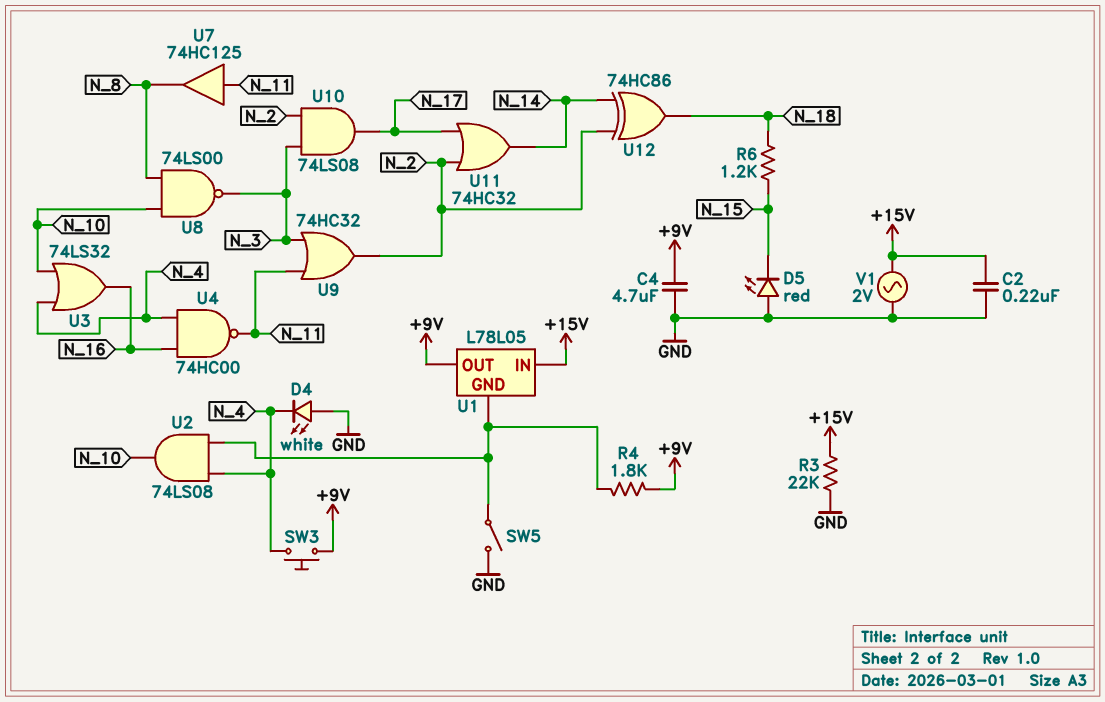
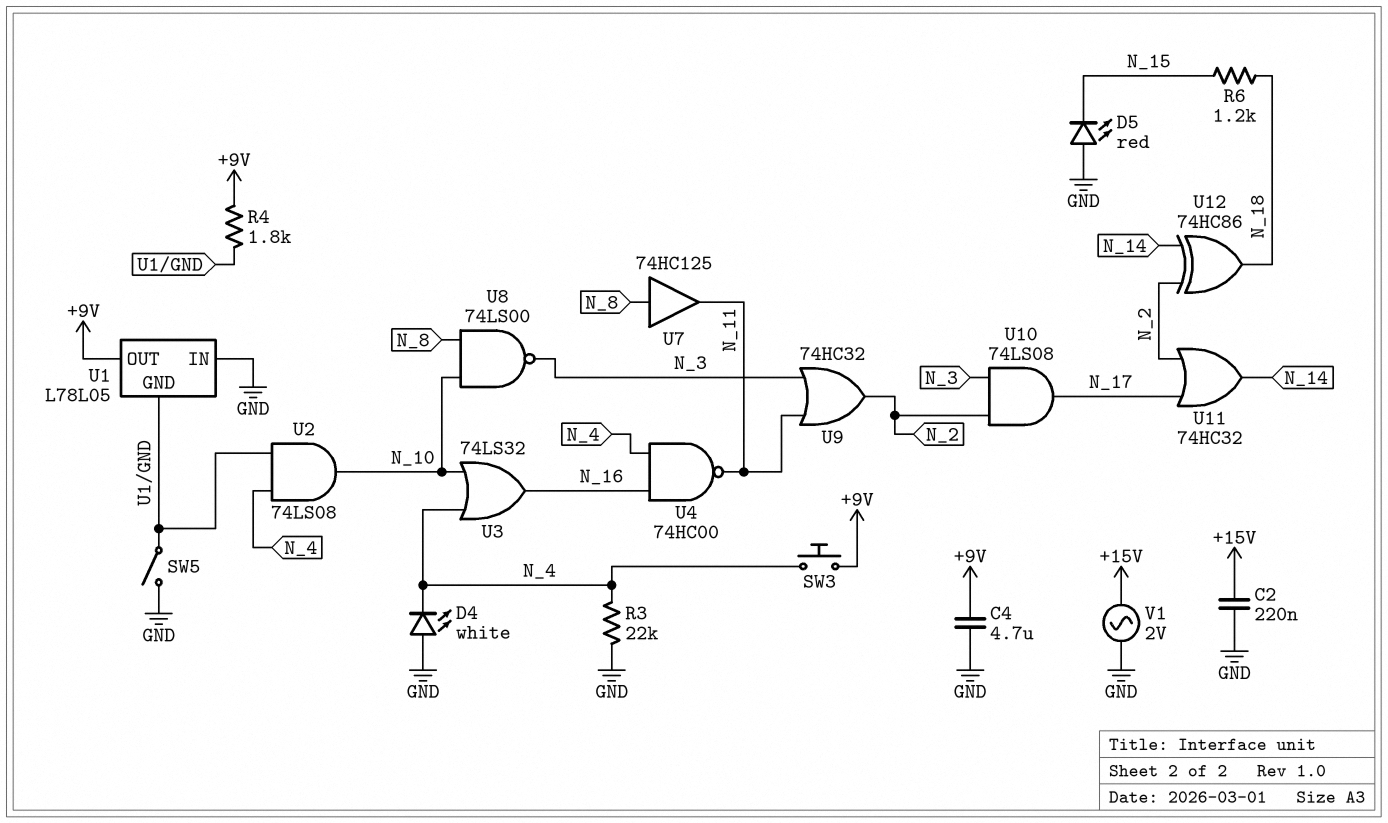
R3: 22k (+15V, GND) -> 22k (GND, N_4)
U1 pin IN: +15V -> GND
U7: buffer 74HC125 (in N_11, out N_8) -> buffer 74HC125 (in N_8, out N_11)

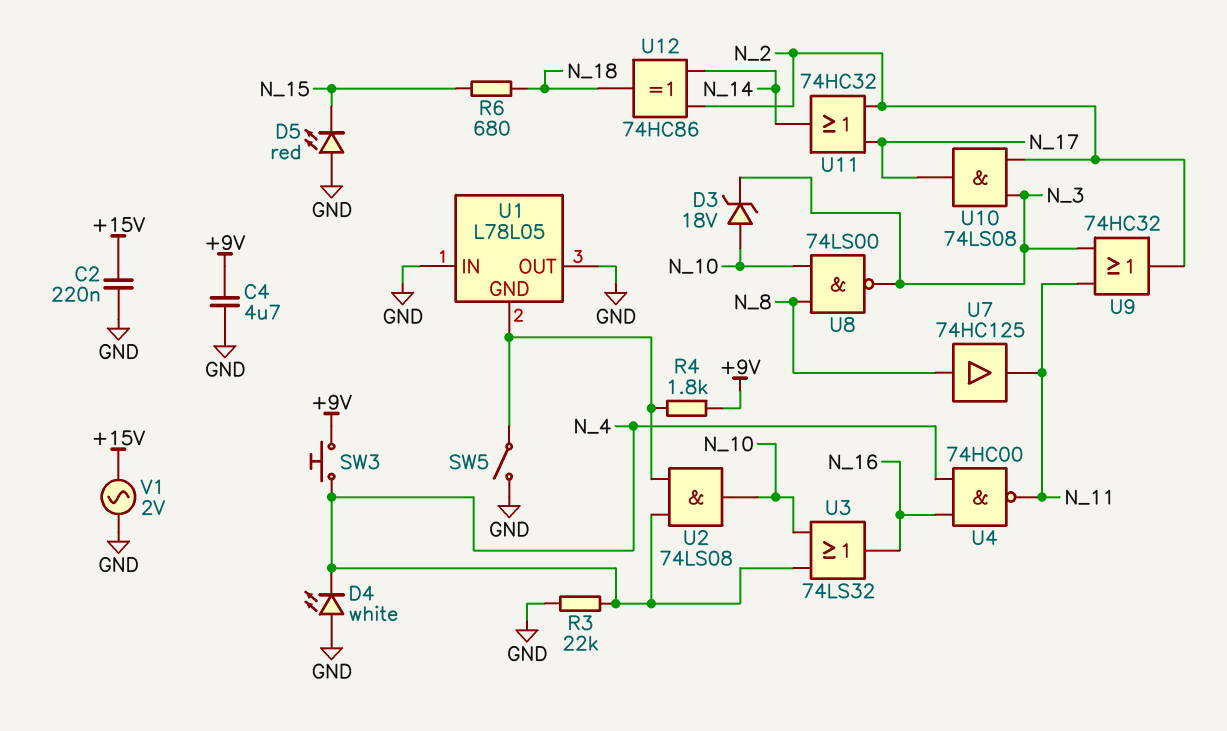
D3: none -> zener 18V (A N_10, K N_3)
R6: 1.2k (N_15, N_18) -> 680 (N_15, N_18)
U1 pin OUT: +9V -> GND

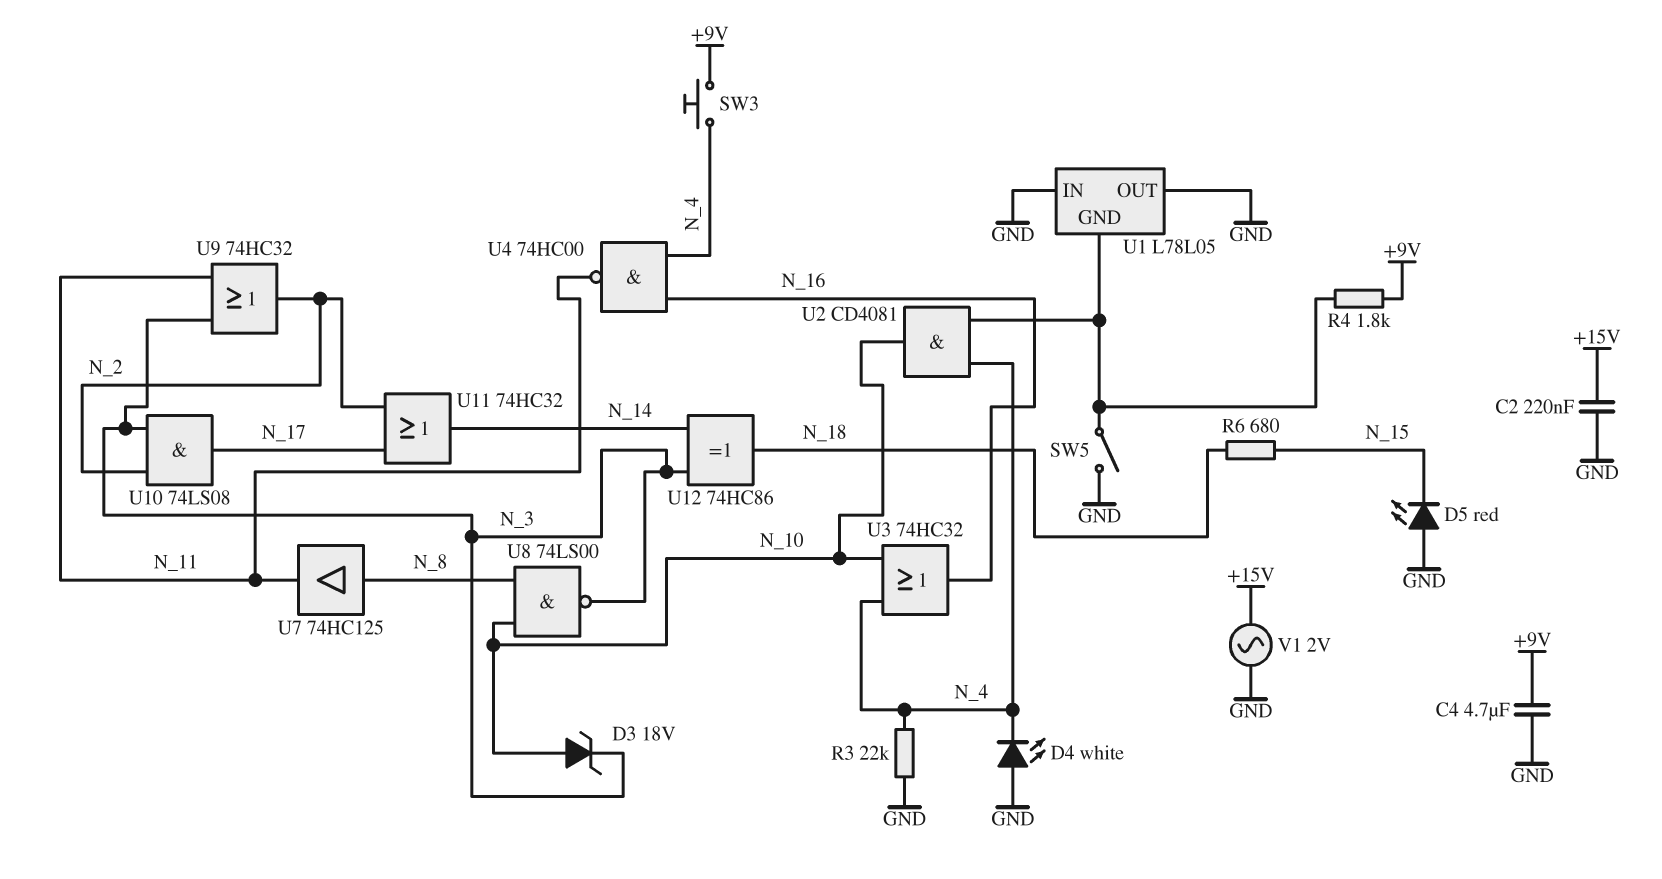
U2: AND 74LS08 (in N_4, in U1/GND, out N_10) -> AND CD4081 (in N_4, in U1/GND, out N_10)
U3: OR 74LS32 (in N_4, in N_10, out N_16) -> OR 74HC32 (in N_4, in N_10, out N_16)
U12: XOR 74HC86 (in N_2, in N_14, out N_18) -> XOR 74HC86 (in N_3, in N_14, out N_18)

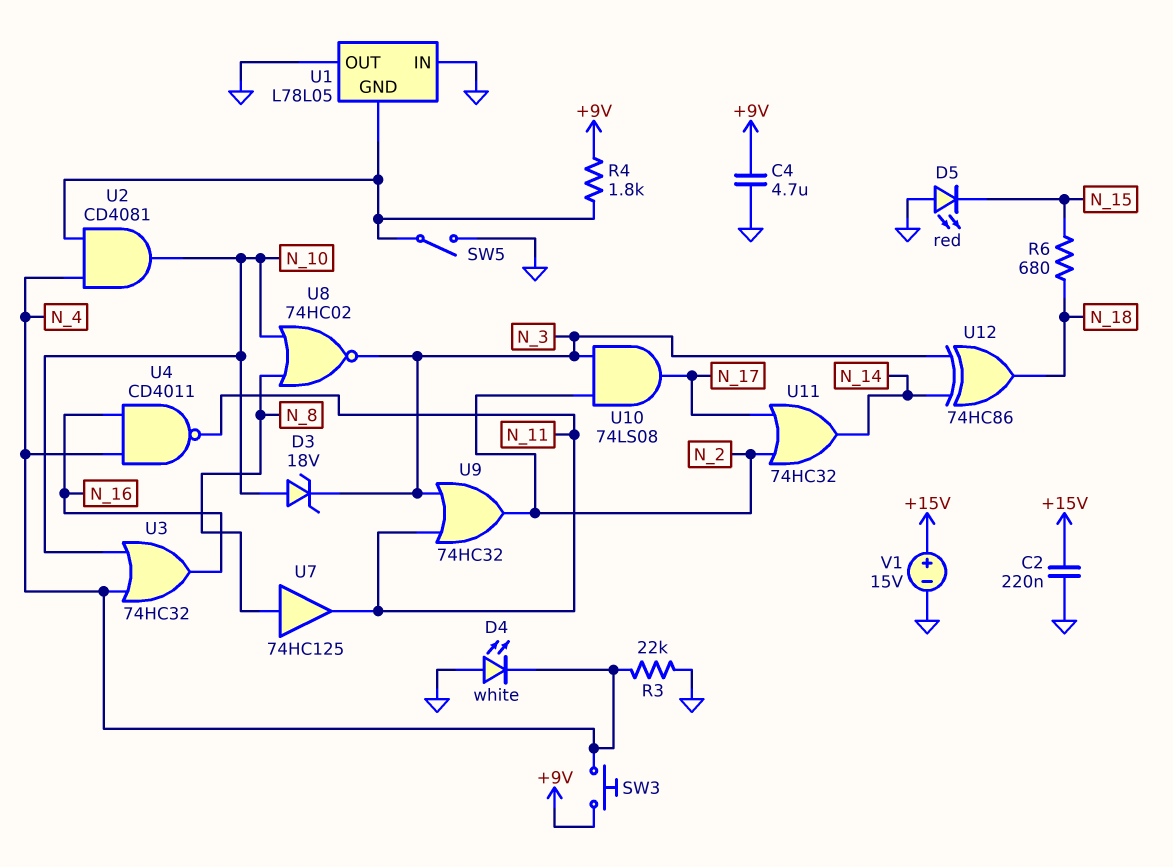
U4: NAND 74HC00 (in N_4, in N_16, out N_11) -> NAND CD4011 (in N_4, in N_16, out N_11)
U8: NAND 74LS00 (in N_8, in N_10, out N_3) -> NOR 74HC02 (in N_8, in N_10, out N_3)
V1: AC 2V (+15V, GND) -> 15V (plus +15V, minus GND)

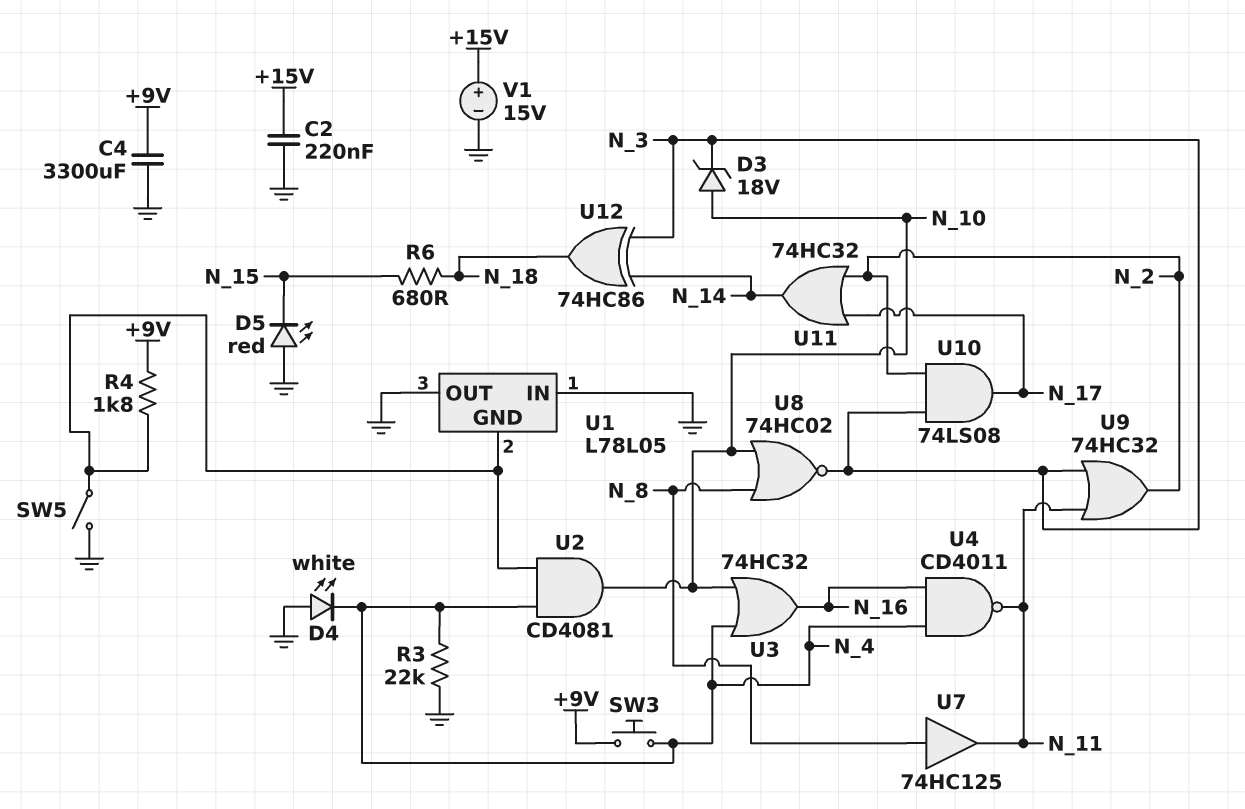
C4: 4.7uF (+9V, GND) -> 3300uF (+9V, GND)

